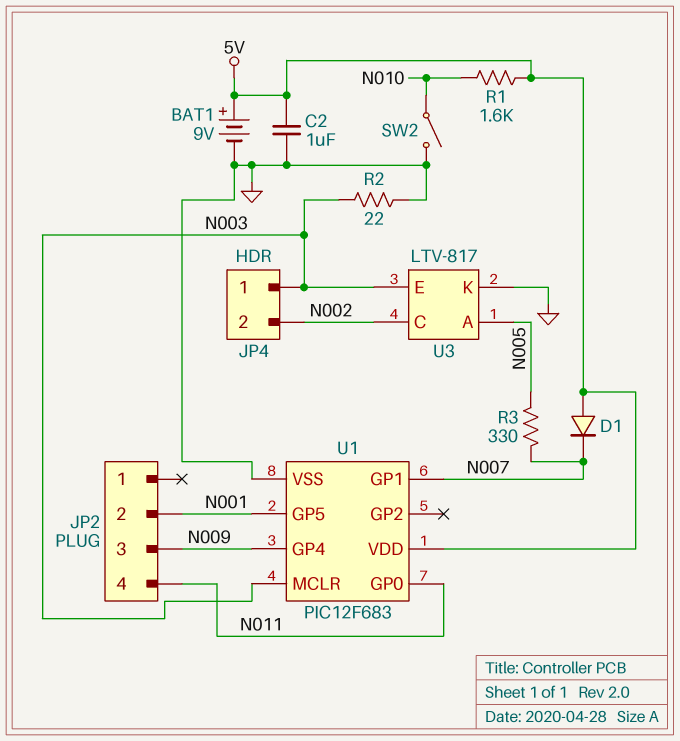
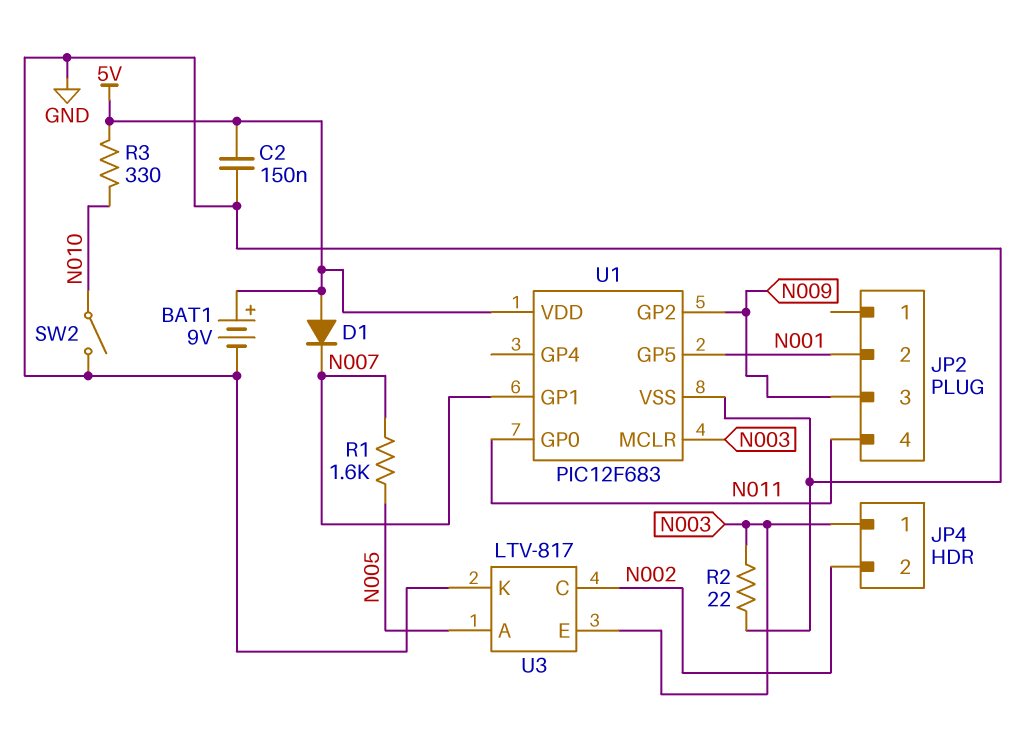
C2: 1uF (5V, GND) -> 150nF (5V, GND)
R1: 1.6k (5V, N010) -> 1.6k (N005, N007)
R3: 330 (N005, N007) -> 330 (5V, N010)
U1 pin GP2: none -> N009
U1 pin GP4: N009 -> none

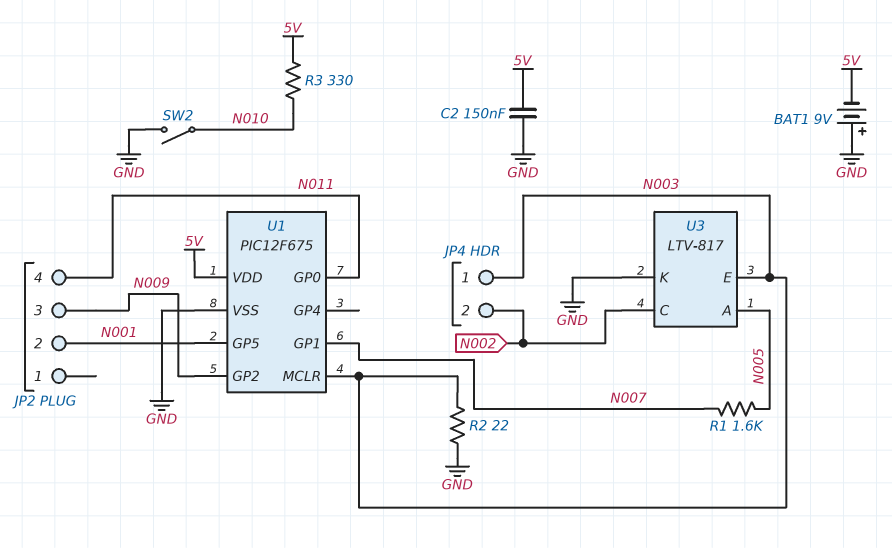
BAT1: 9V (plus 5V, minus GND) -> 9V (plus GND, minus 5V)
D1: diode (A 5V, K N007) -> none
U1: PIC12F683 -> PIC12F675

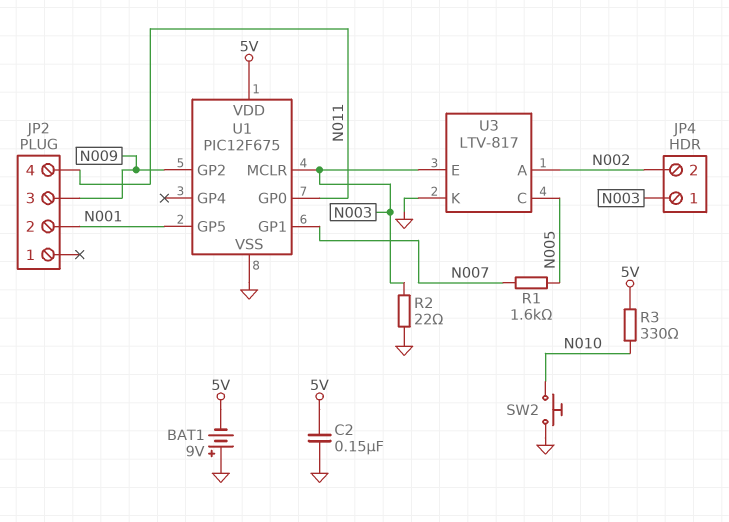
SW2: switch (GND, N010) -> button (GND, N010)
U3 pin A: N005 -> N002
U3 pin C: N002 -> N005

